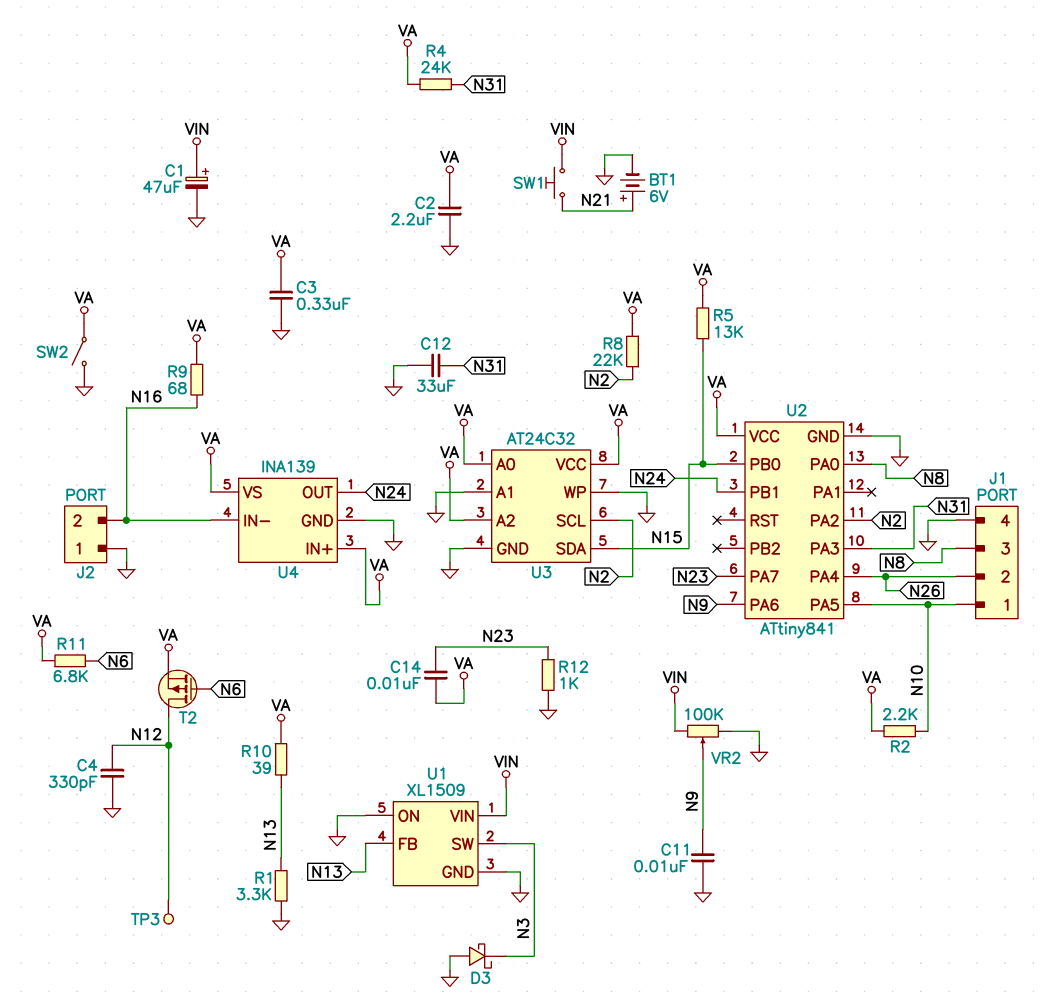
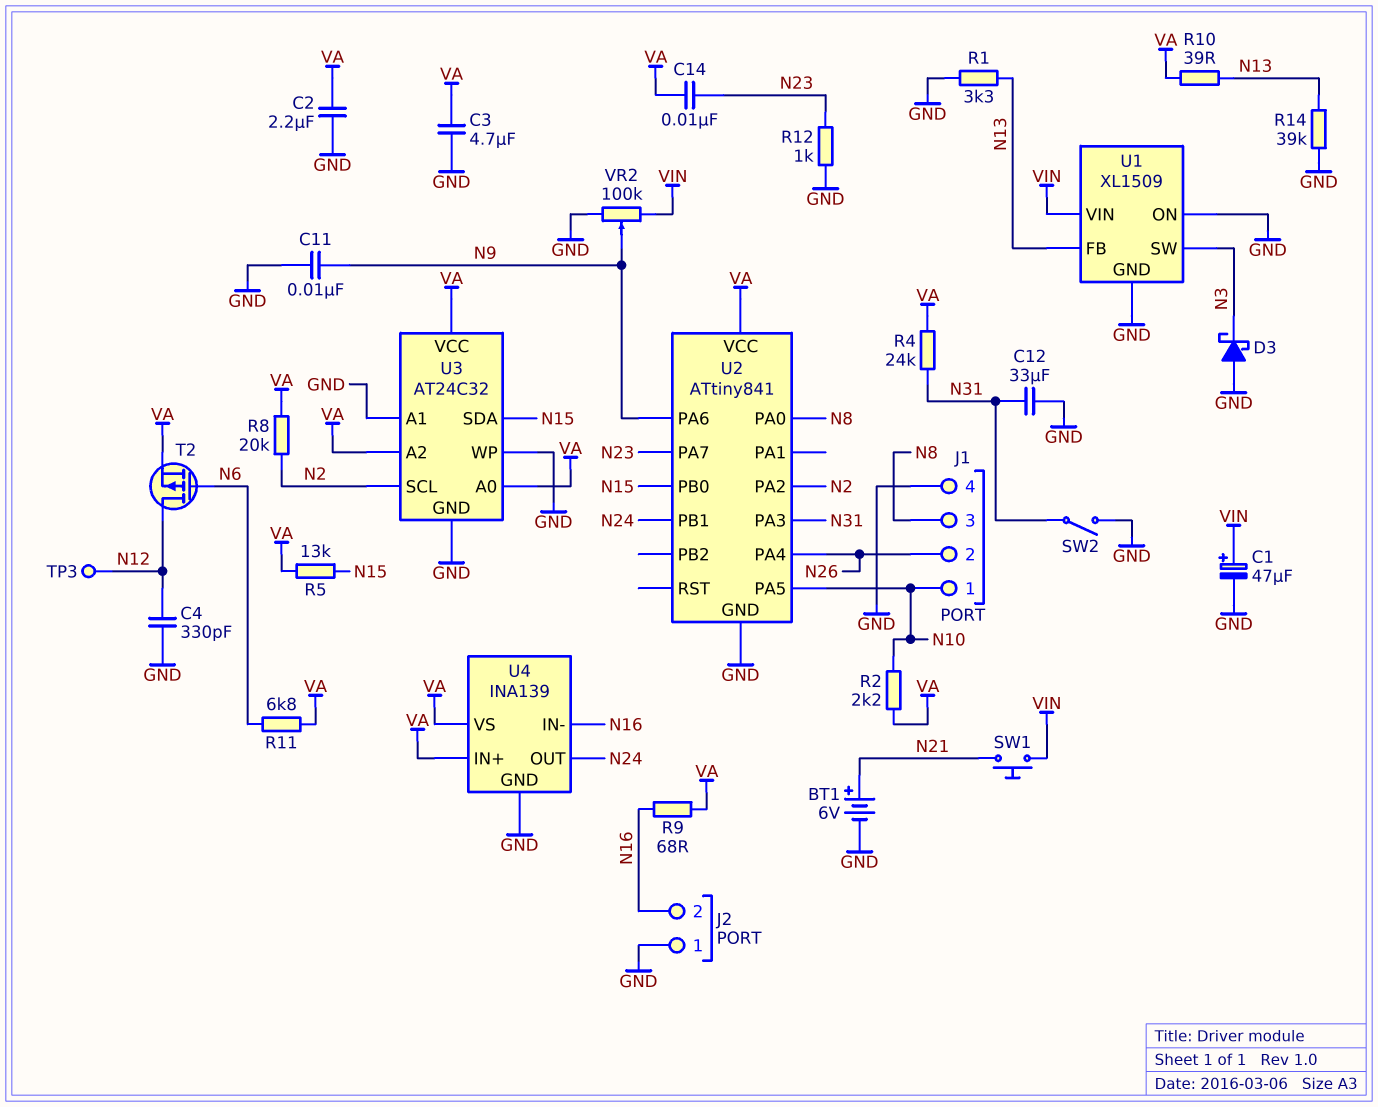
C3: 330nF (GND, VA) -> 4.7uF (GND, VA)
R8: 22k (N2, VA) -> 20k (N2, VA)
R14: none -> 39k (GND, N13)
SW2: switch (GND, VA) -> switch (GND, N31)

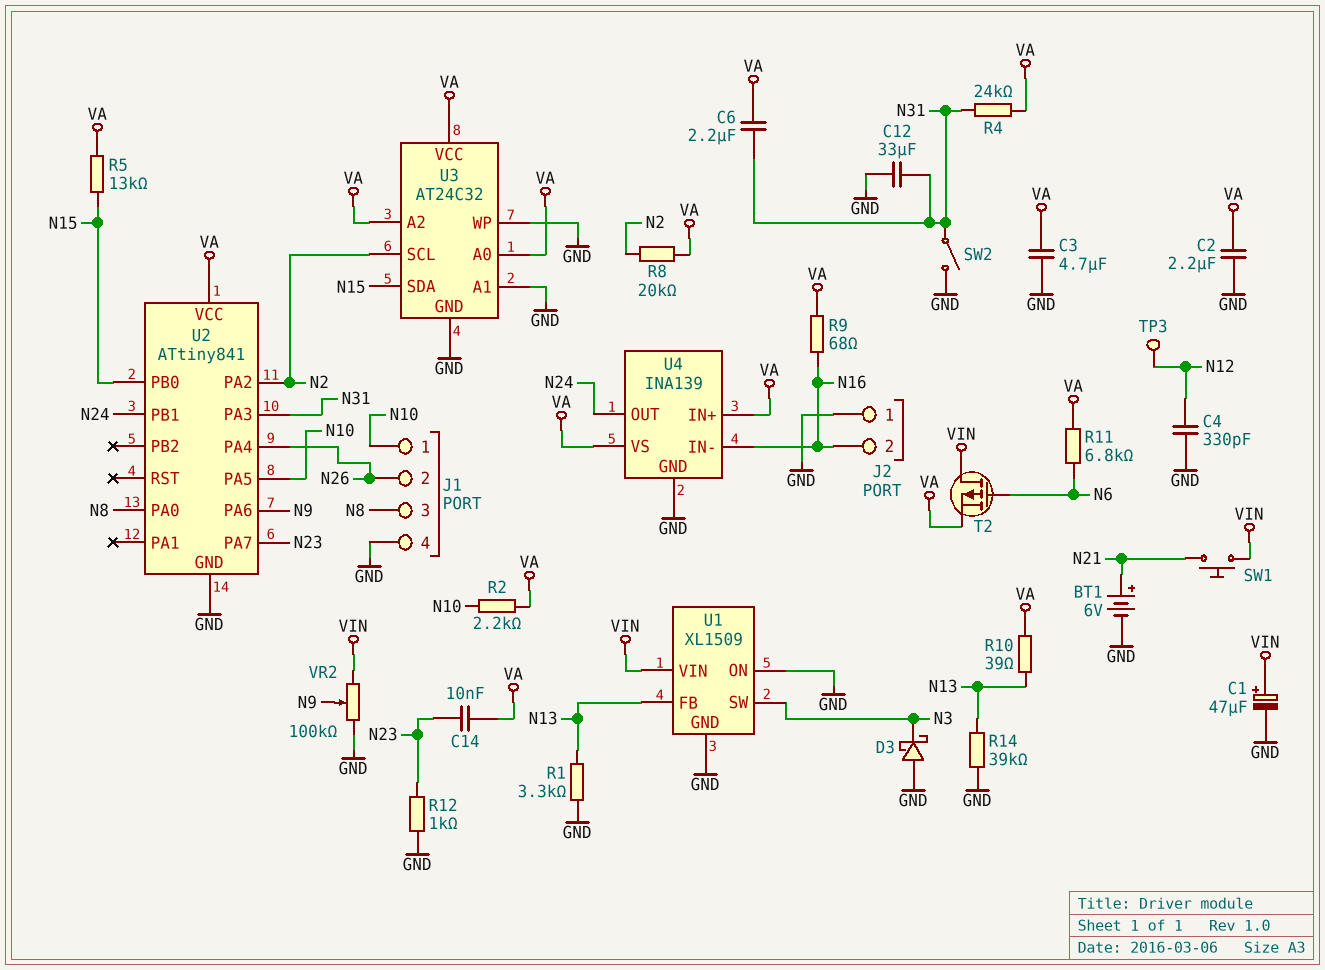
C6: none -> 2.2uF (N31, VA)
C11: 10nF (GND, N9) -> none
T2: PMOS (G N6, D N12, S VA) -> PMOS (G N6, D VIN, S VA)

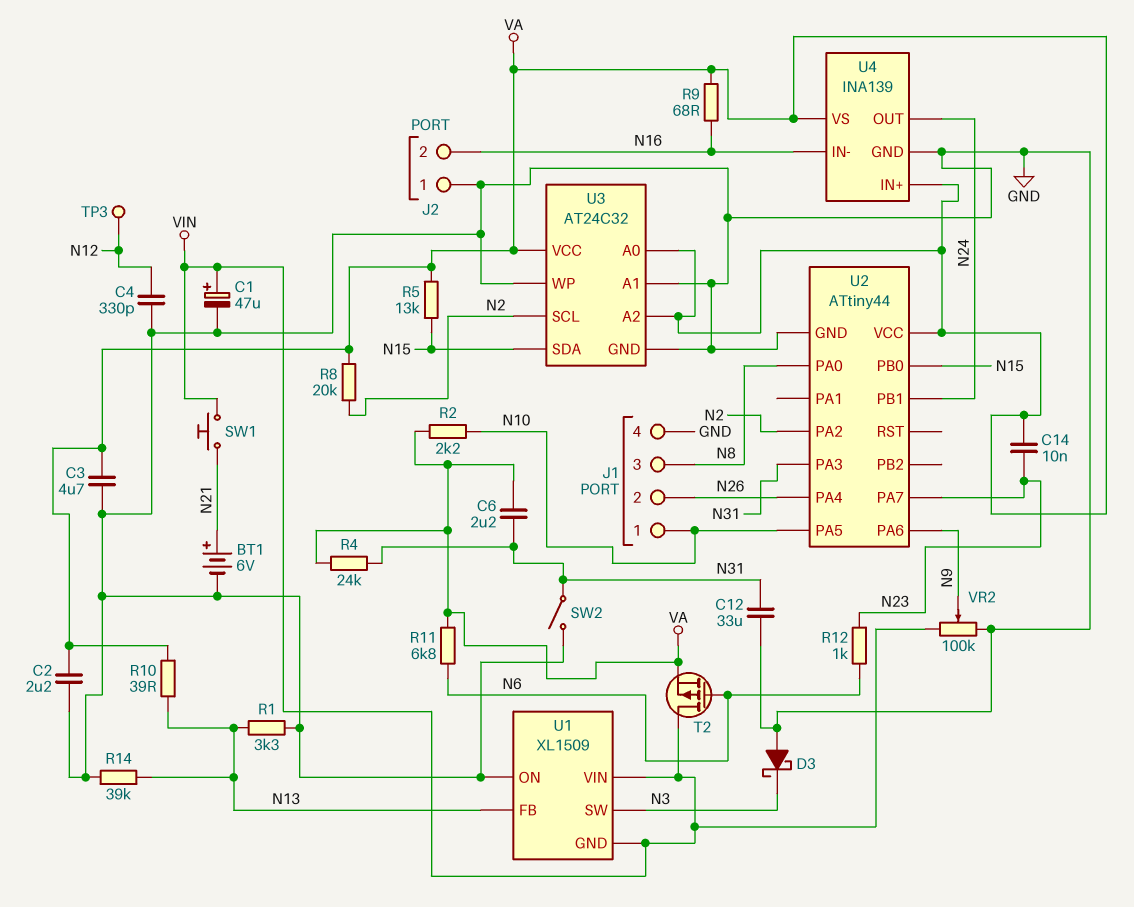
R12: 1k (GND, N23) -> 1k (N6, N23)
U1 pin GND: GND -> VIN
U2: ATtiny841 -> ATtiny44

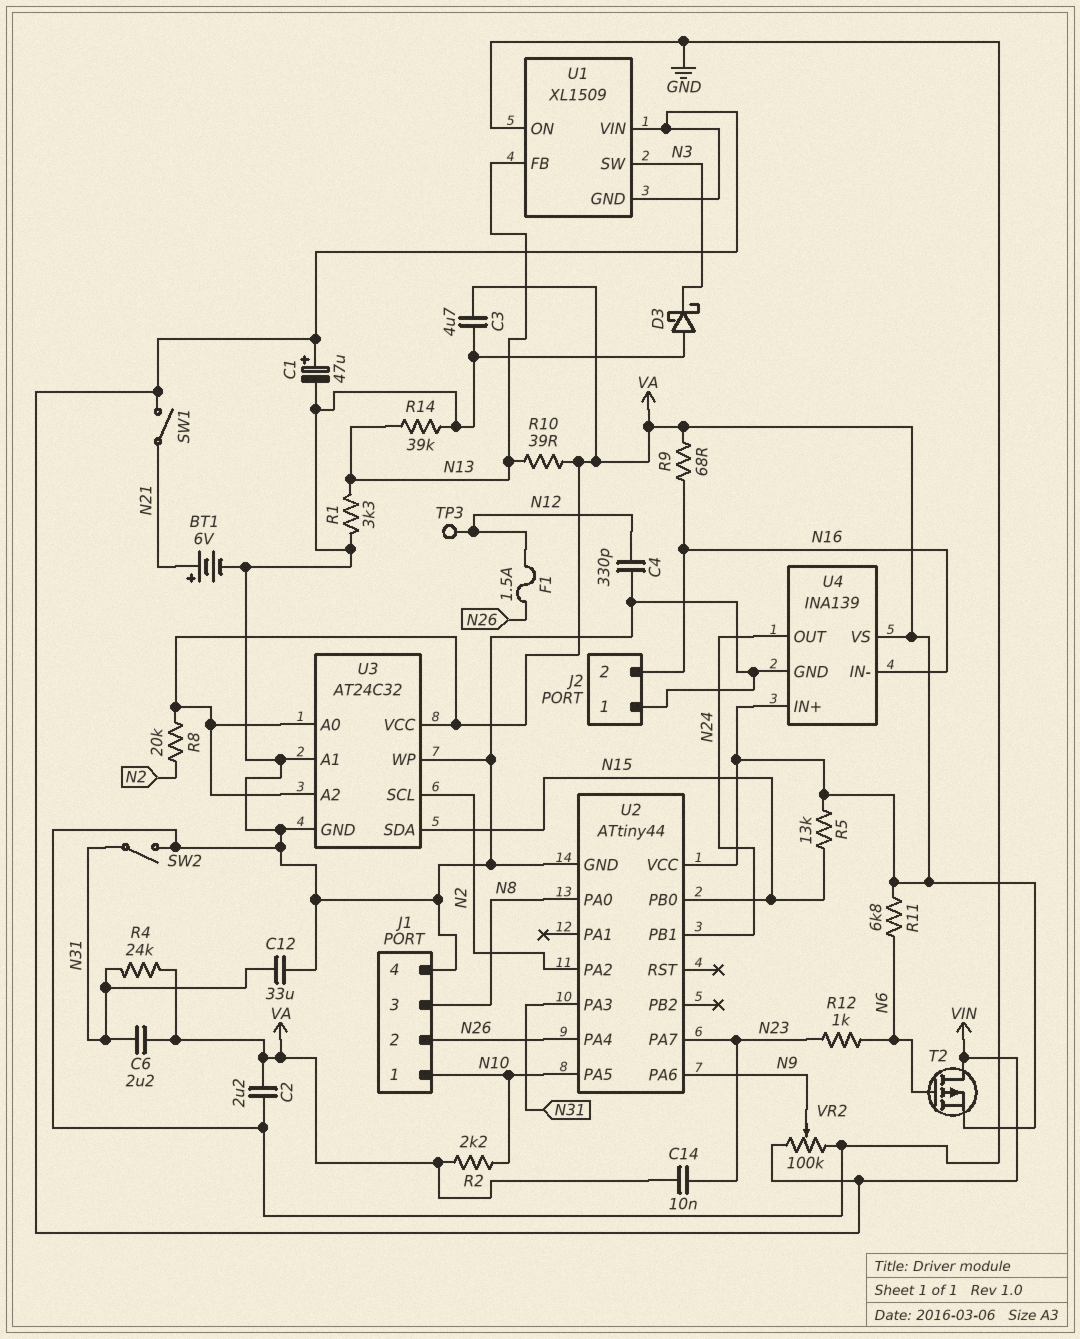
F1: none -> 1.5A (N12, N26)
SW1: button (N21, VIN) -> switch (N21, VIN)

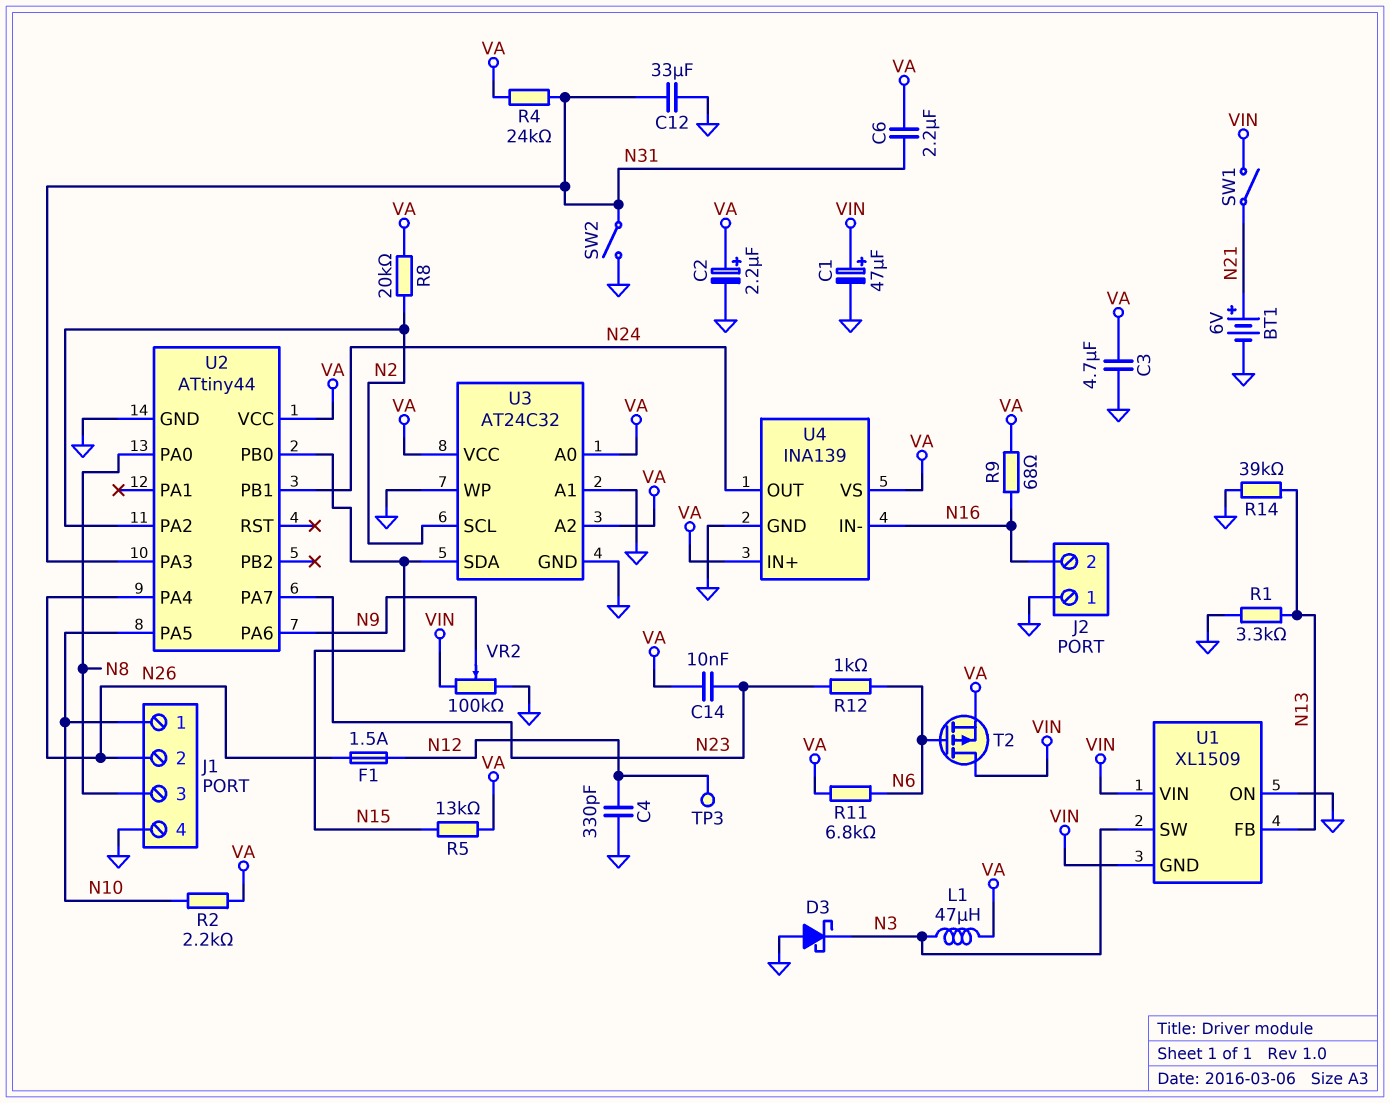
C2: 2.2uF (GND, VA) -> 2.2uF (plus VA, minus GND)
L1: none -> 47uH (N3, VA)
R10: 39 (N13, VA) -> none

